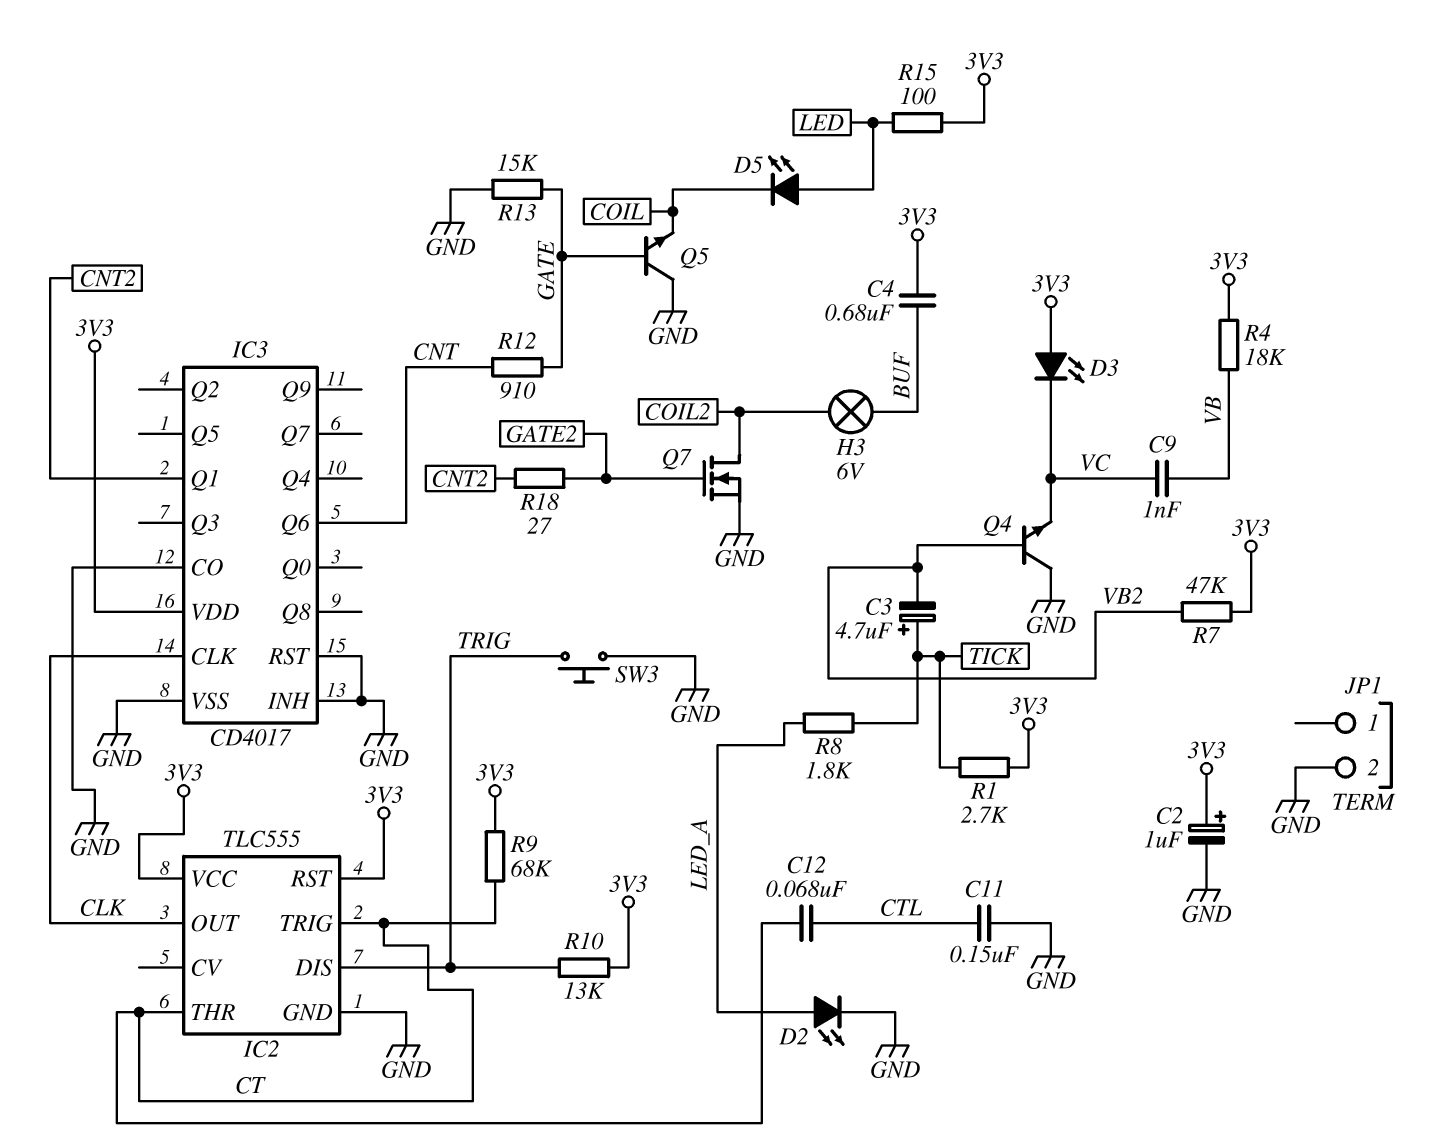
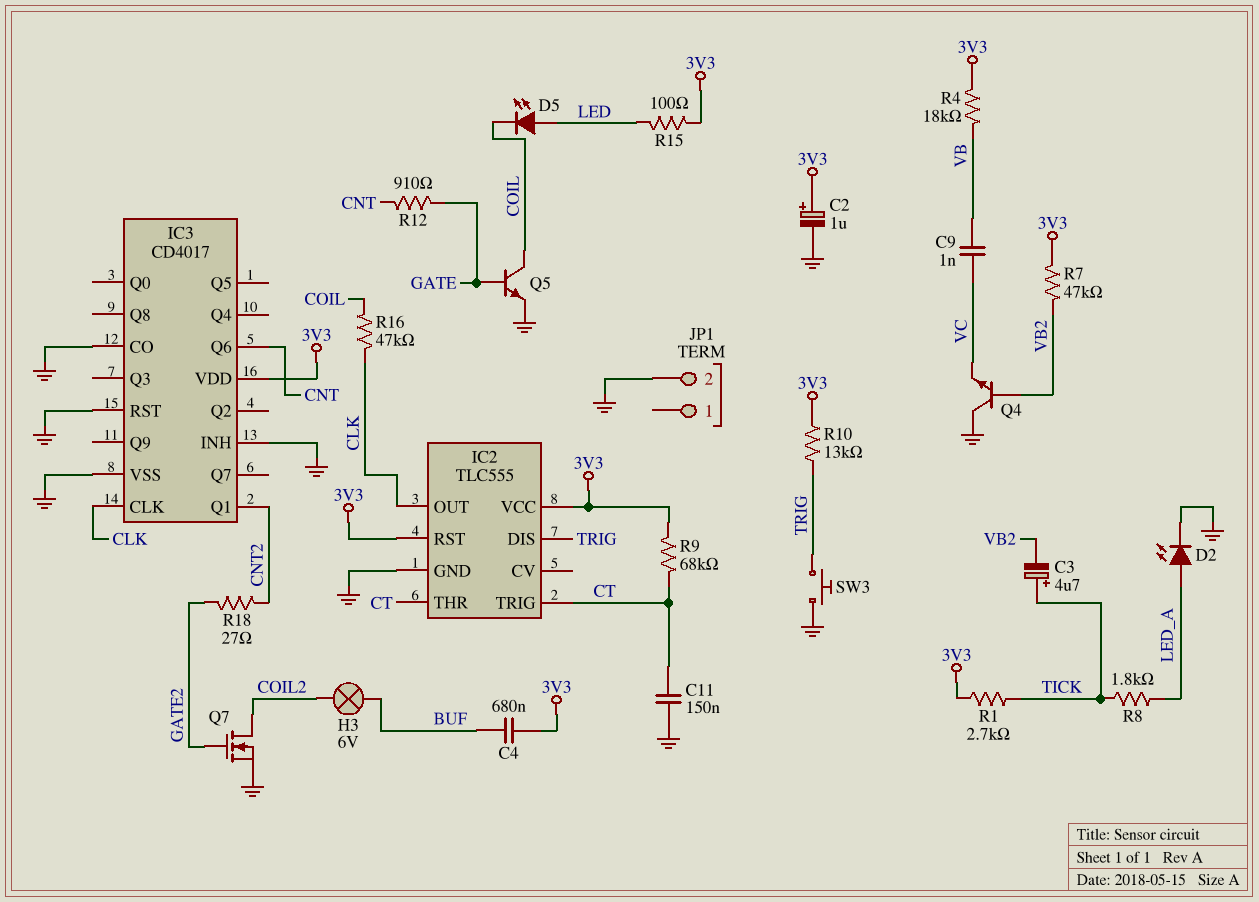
C11: 150nF (CTL, GND) -> 150nF (CT, GND)
C12: 68nF (CT, CTL) -> none
D3: LED (A 3V3, K VC) -> none
Q5: NPN (B GATE, C GND, E COIL) -> NPN (B GATE, C COIL, E GND)
R13: 15k (GATE, GND) -> none
R16: none -> 47k (CLK, COIL)

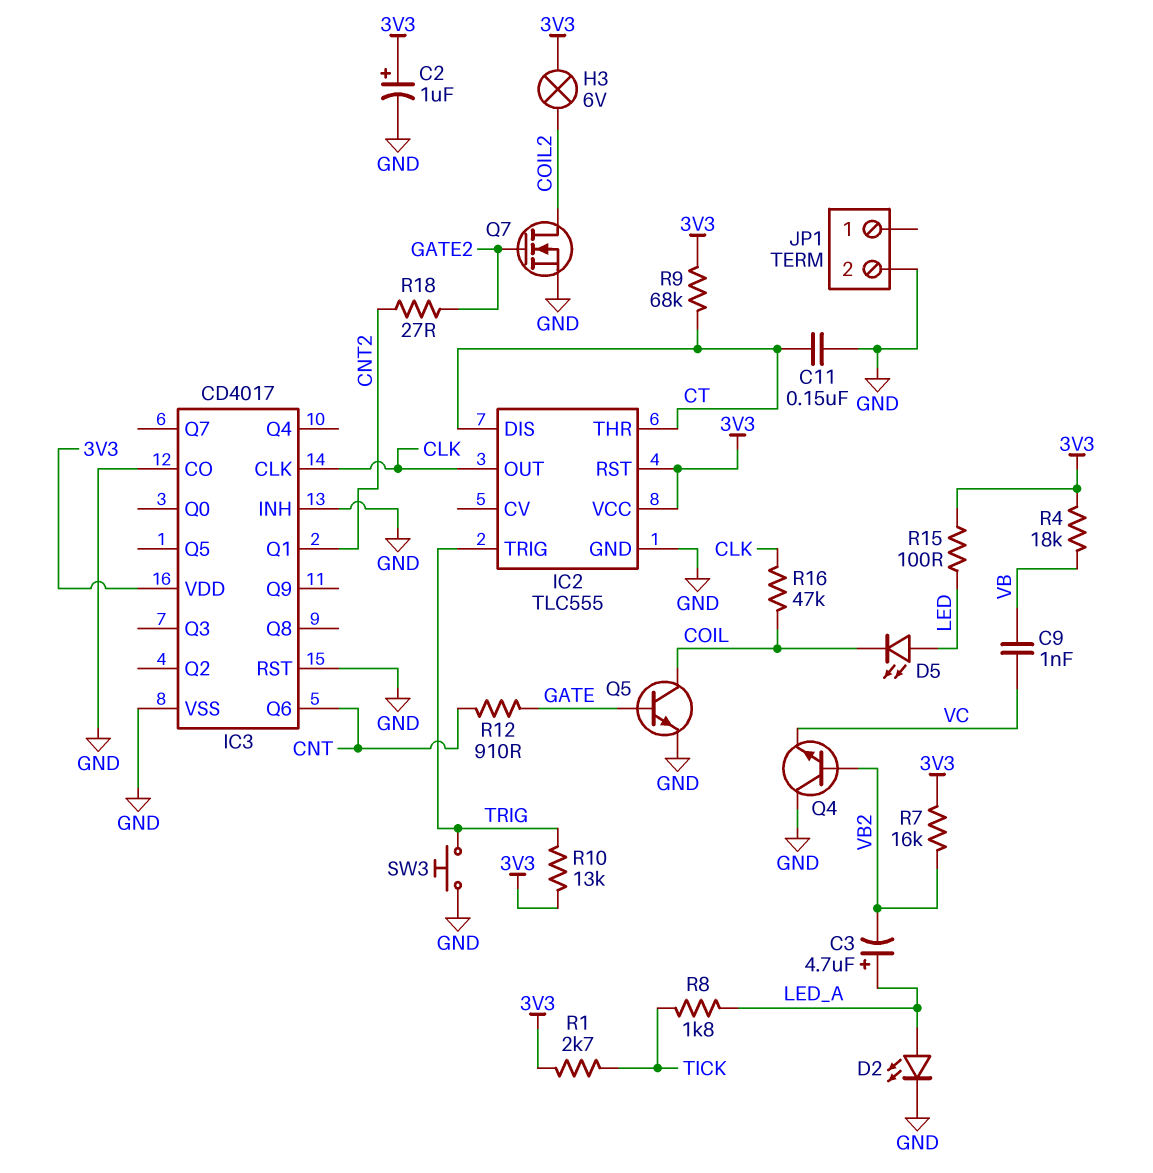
C3: 4.7uF (plus TICK, minus VB2) -> 4.7uF (plus LED_A, minus VB2)
C4: 680nF (3V3, BUF) -> none
H3: lamp 6V (BUF, COIL2) -> lamp 6V (3V3, COIL2)
IC2 pin DIS: TRIG -> CT
IC2 pin TRIG: CT -> TRIG
R7: 47k (3V3, VB2) -> 16k (3V3, VB2)

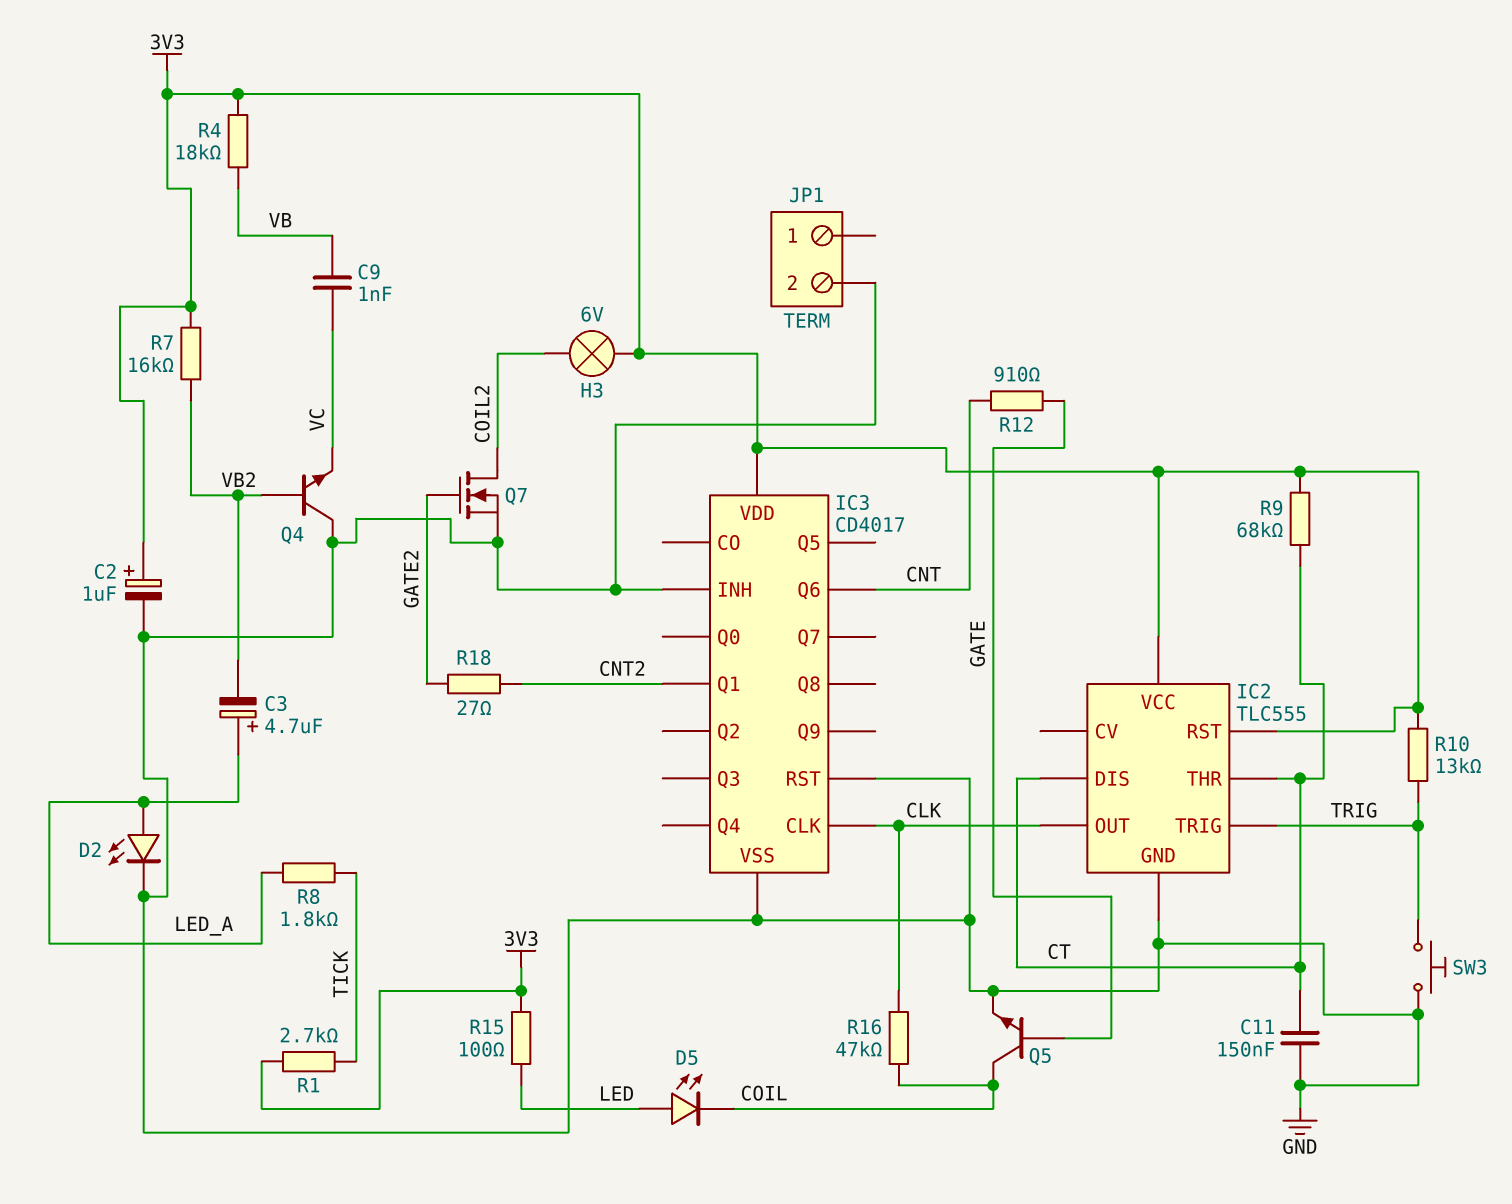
IC3 pin CO: GND -> none

